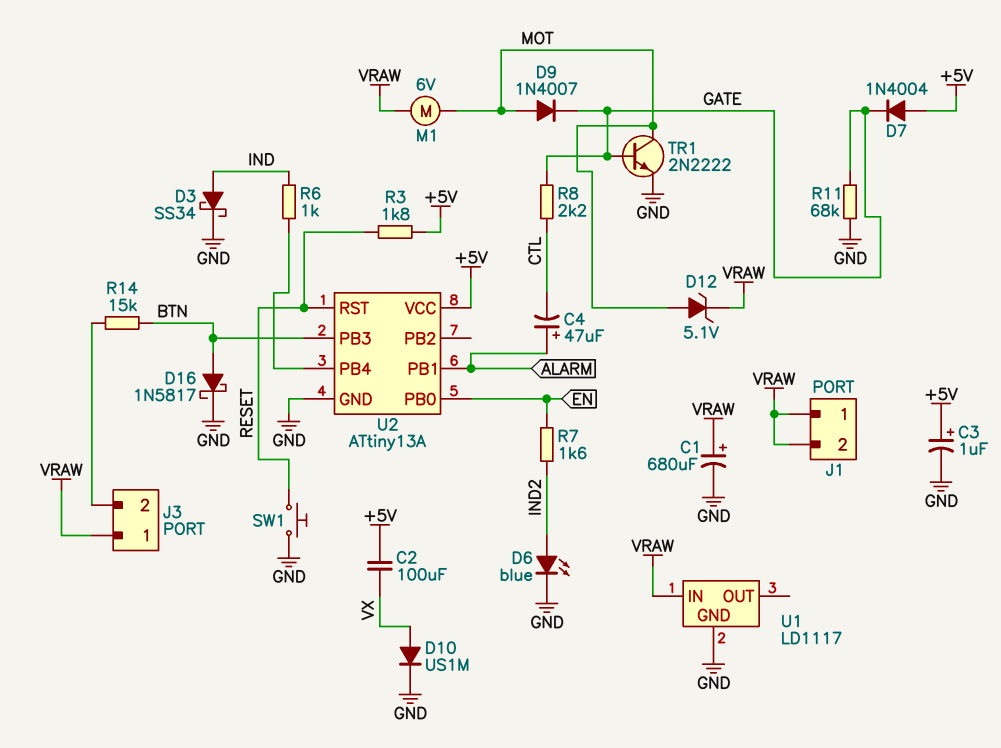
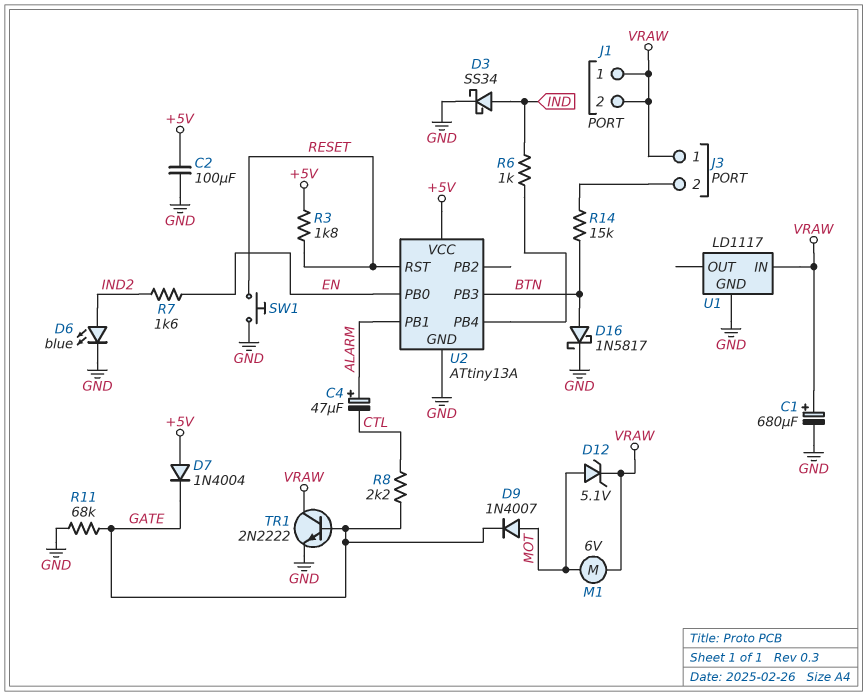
C2: 100uF (+5V, VX) -> 100uF (+5V, GND)
C3: 1uF (plus +5V, minus GND) -> none
D10: diode US1M (A VX, K GND) -> none
TR1: NPN 2N2222 (B GATE, C MOT, E GND) -> NPN 2N2222 (B GATE, C VRAW, E GND)

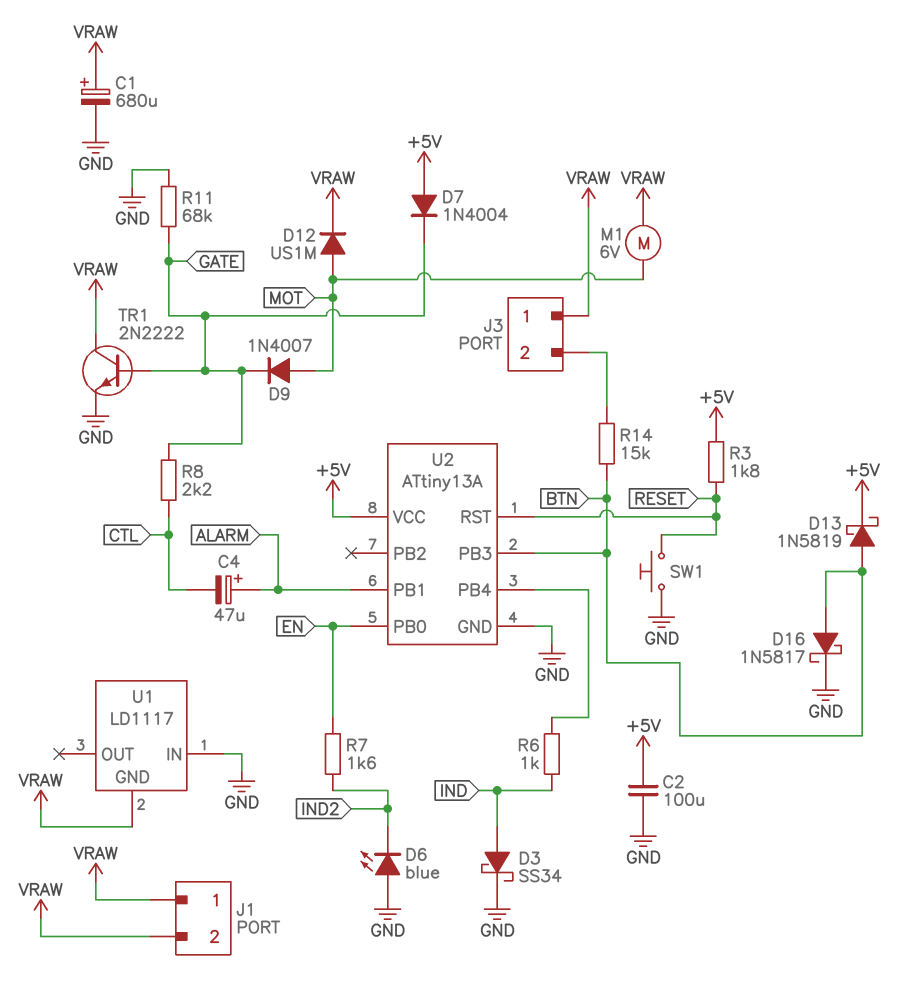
D6: LED blue (A IND2, K GND) -> LED blue (A GND, K IND2)
D12: zener 5.1V (A MOT, K VRAW) -> diode US1M (A MOT, K VRAW)
D13: none -> schottky 1N5819 (A BTN, K +5V)
U1 pin GND: GND -> VRAW
U1 pin IN: VRAW -> GND

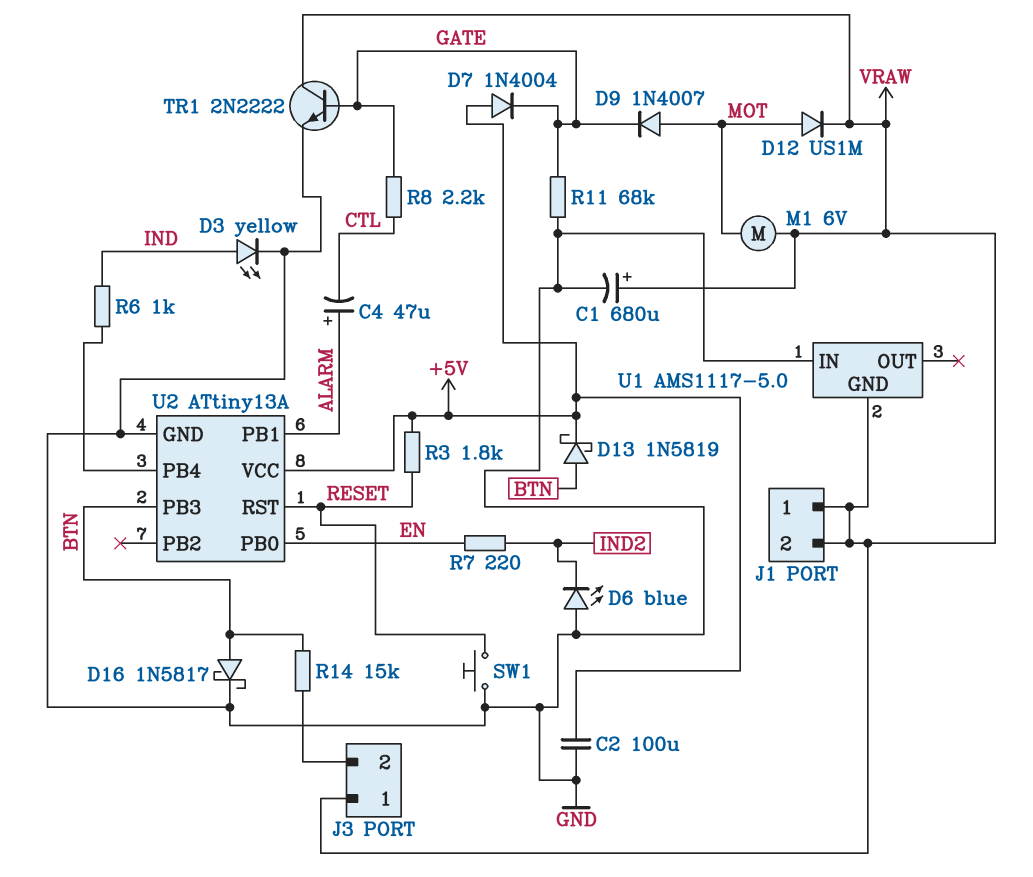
D3: schottky SS34 (A IND, K GND) -> LED yellow (A IND, K GND)
R7: 1.6k (EN, IND2) -> 220 (EN, IND2)
U1: LD1117 -> AMS1117-5.0

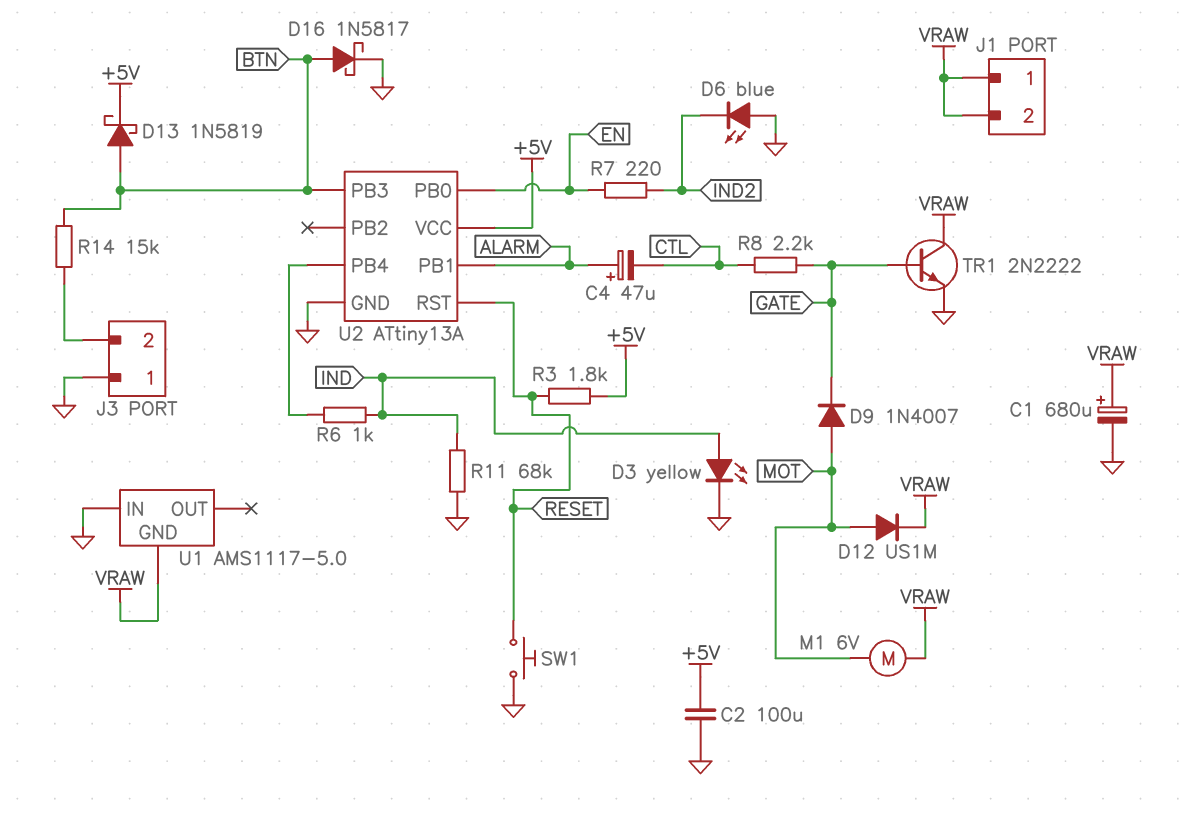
D7: diode 1N4004 (A +5V, K GATE) -> none
J3 pin 1: VRAW -> GND
R11: 68k (GATE, GND) -> 68k (GND, IND)

